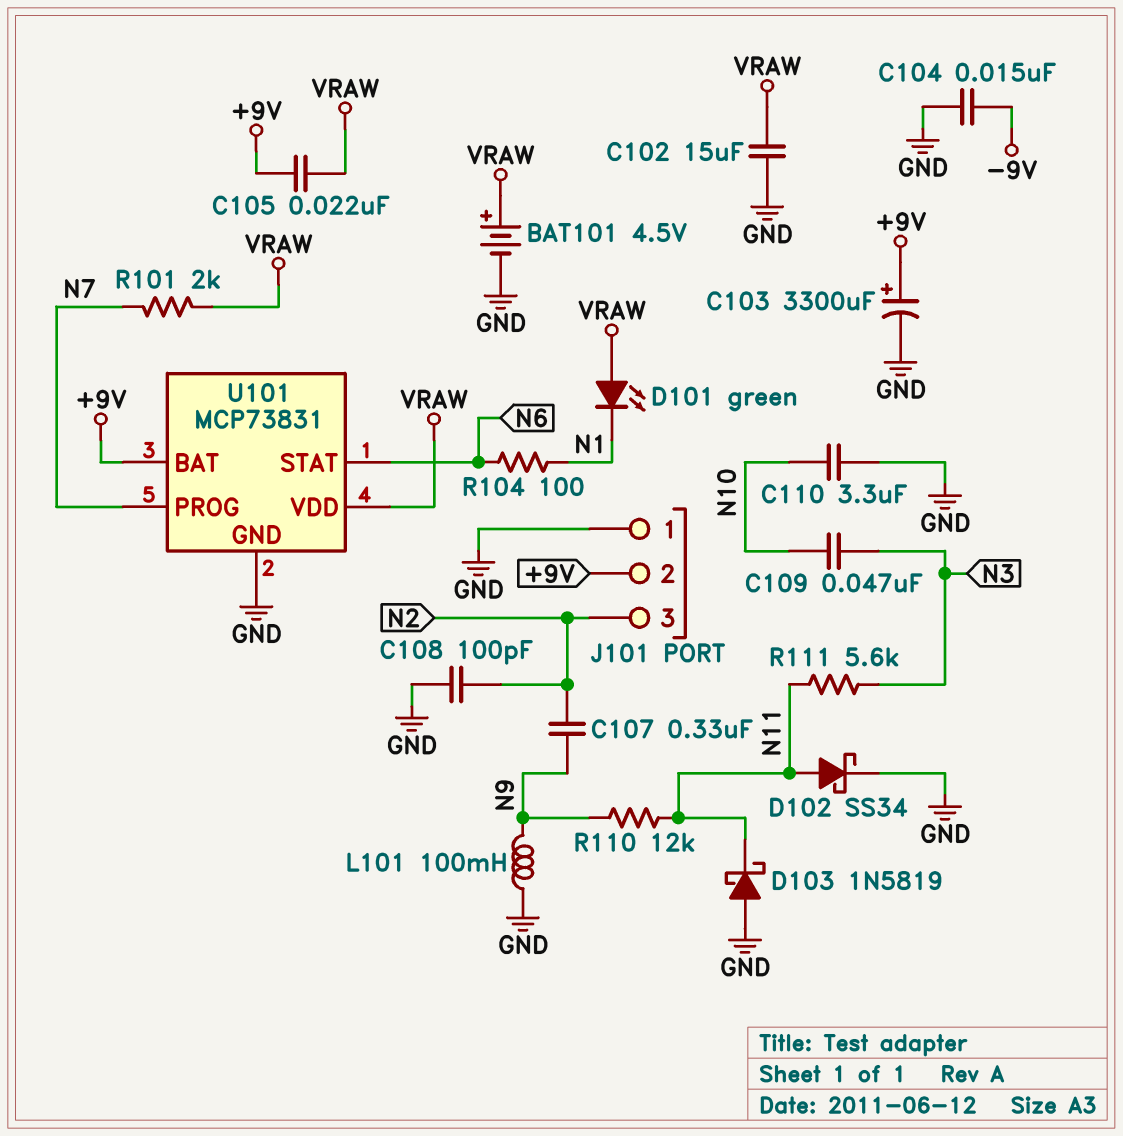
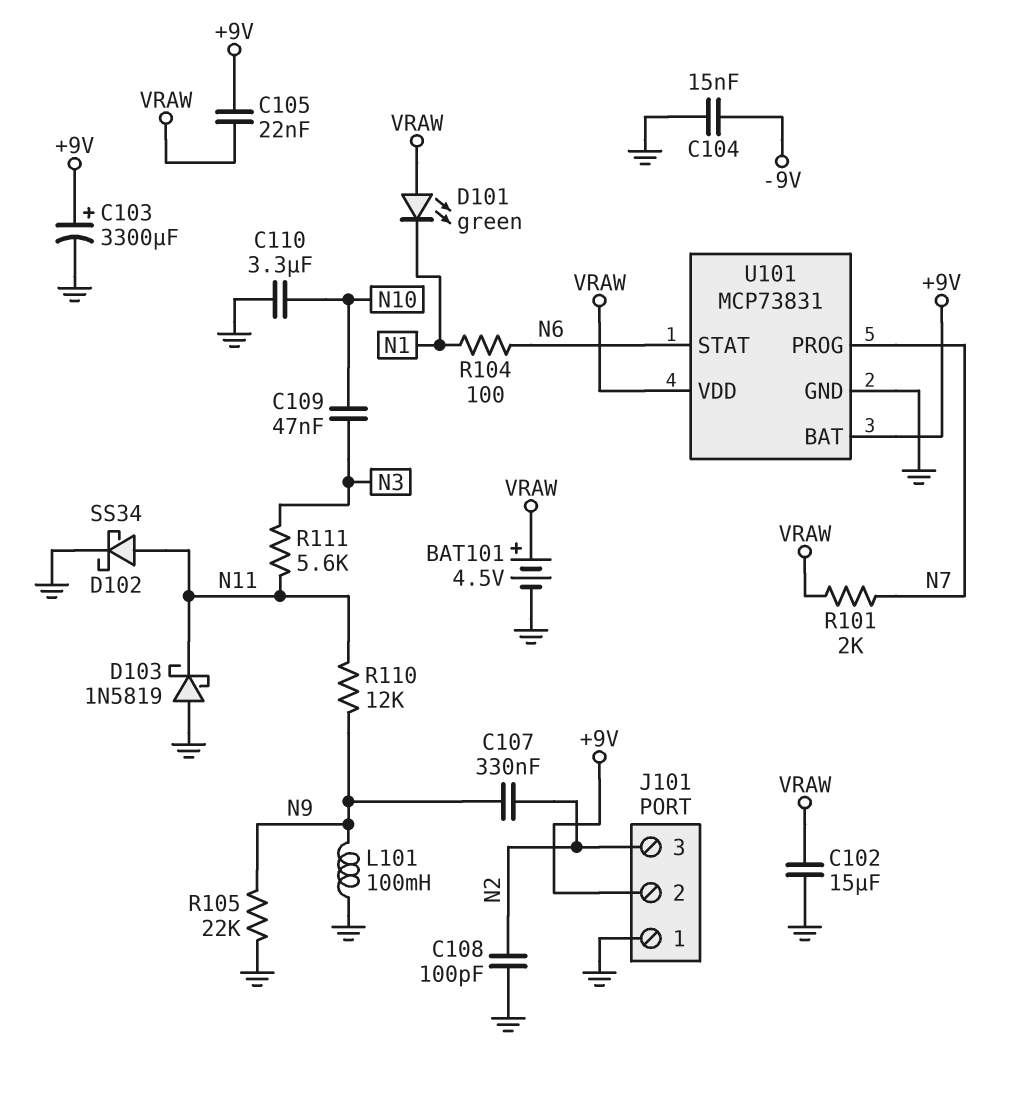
R105: none -> 22k (GND, N9)

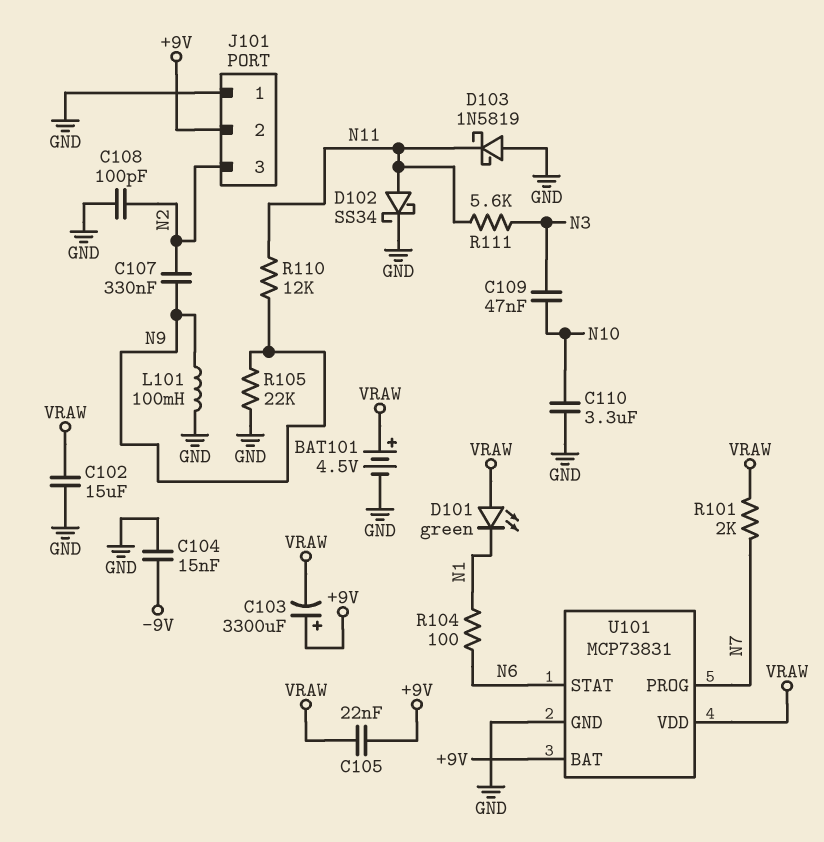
C103: 3300uF (plus +9V, minus GND) -> 3300uF (plus +9V, minus VRAW)

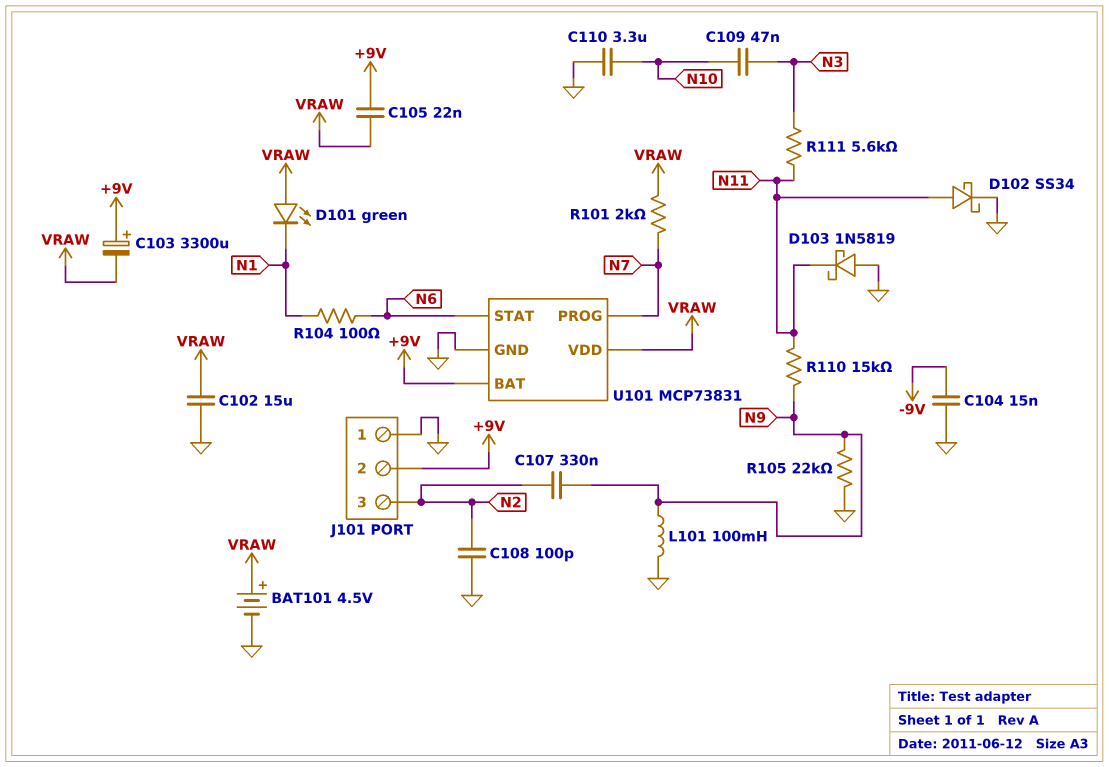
R110: 12k (N9, N11) -> 15k (N9, N11)

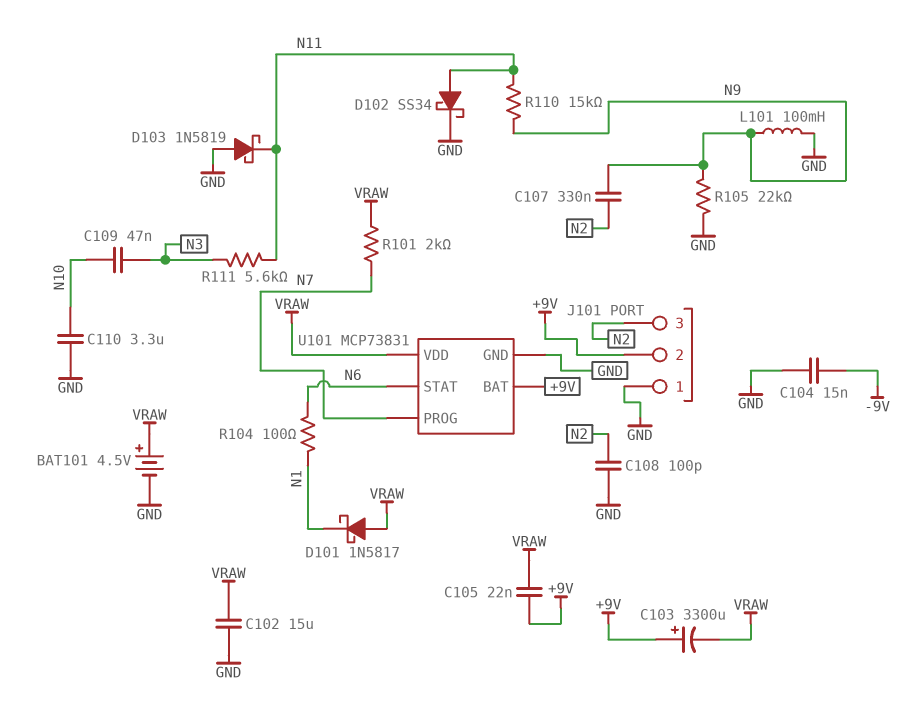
D101: LED green (A VRAW, K N1) -> schottky 1N5817 (A VRAW, K N1)

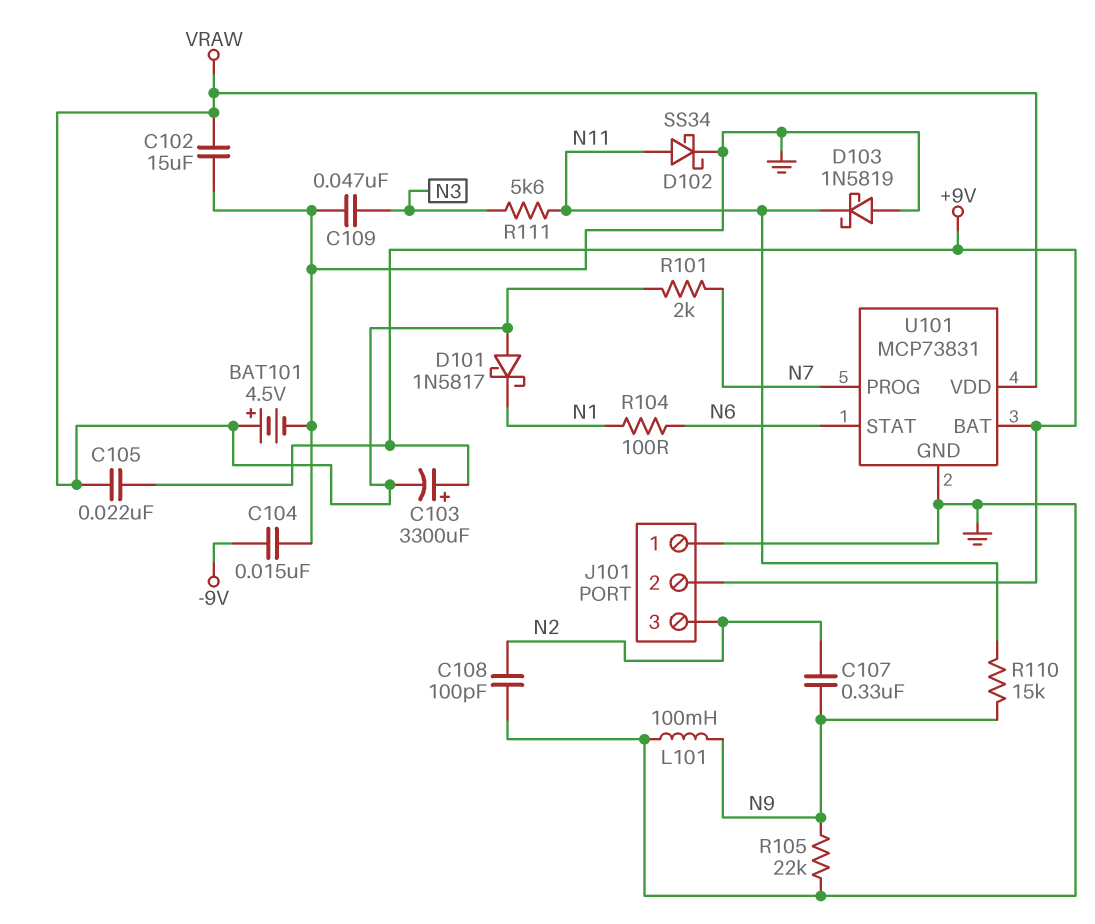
C109: 47nF (N3, N10) -> 47nF (GND, N3)
C110: 3.3uF (GND, N10) -> none

